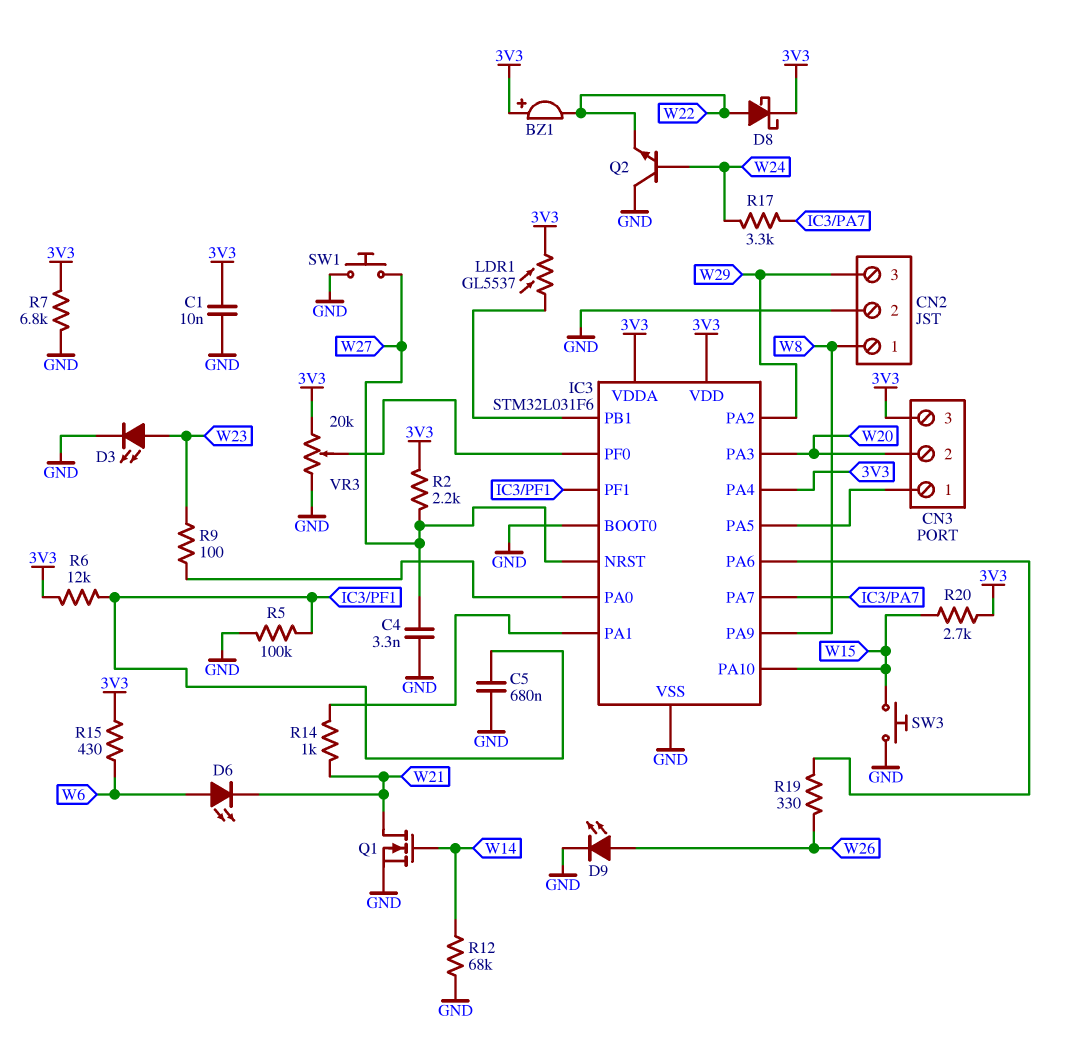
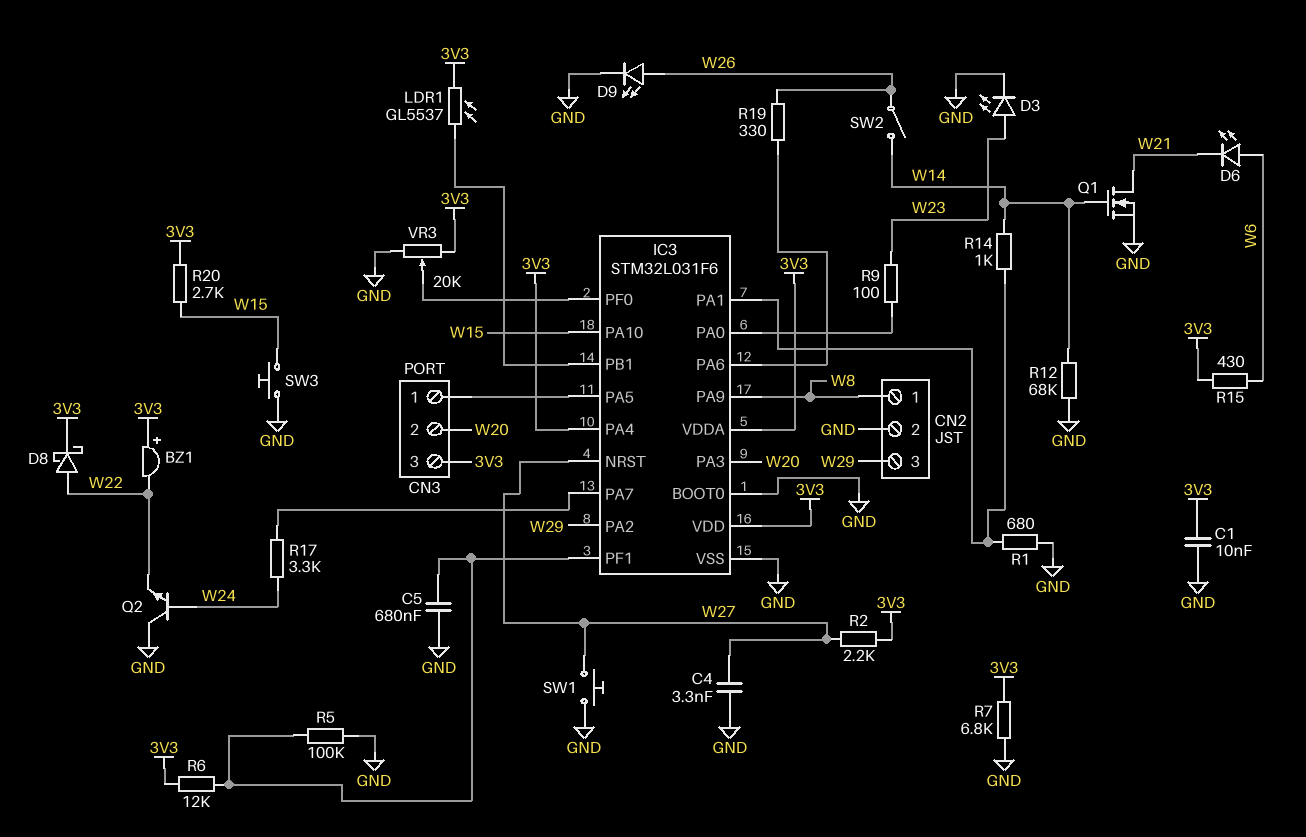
R1: none -> 680 (GND, IC3/PA1)
R14: 1k (IC3/PA1, W21) -> 1k (IC3/PA1, W14)
SW2: none -> switch (W14, W26)

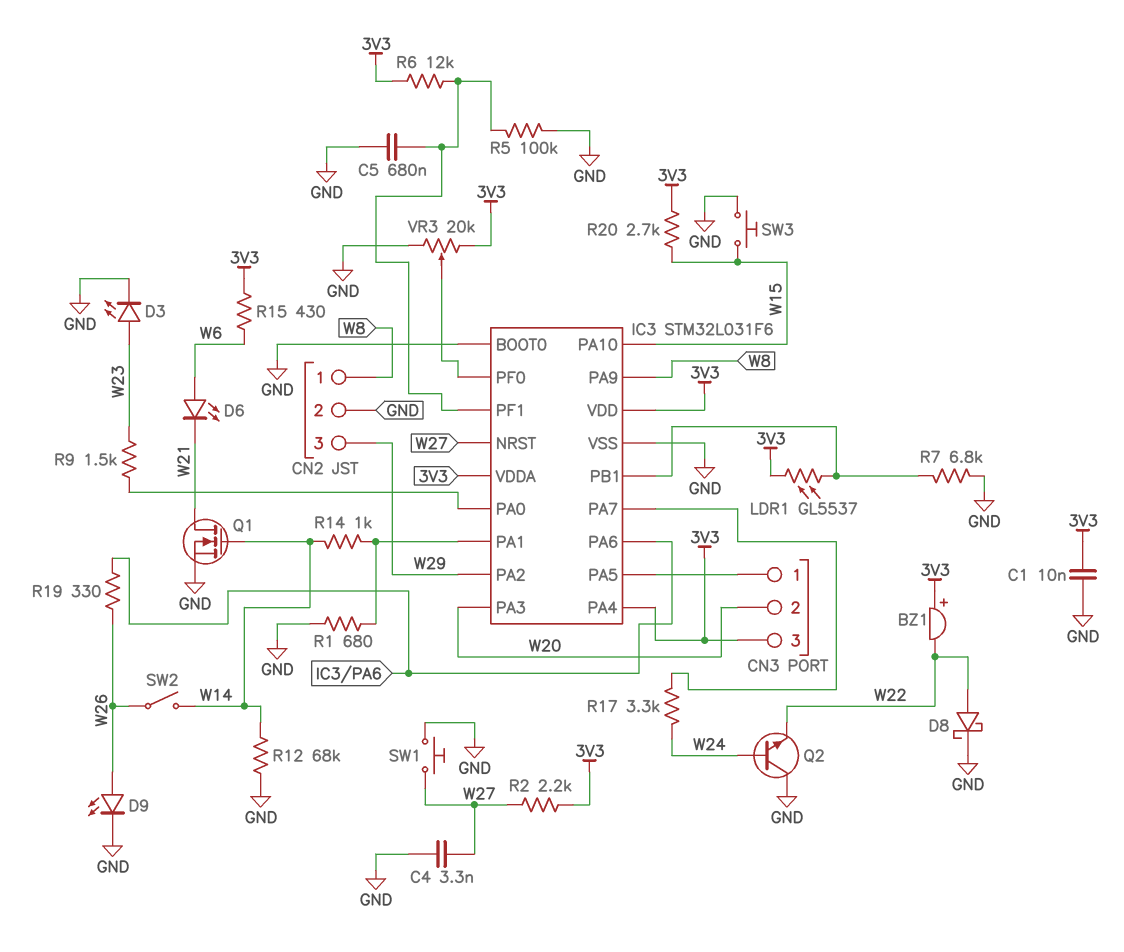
D8: schottky (A W22, K 3V3) -> schottky (A W22, K GND)
R7: 6.8k (3V3, GND) -> 6.8k (GND, IC3/PB1)
R9: 100 (IC3/PA0, W23) -> 1.5k (IC3/PA0, W23)

